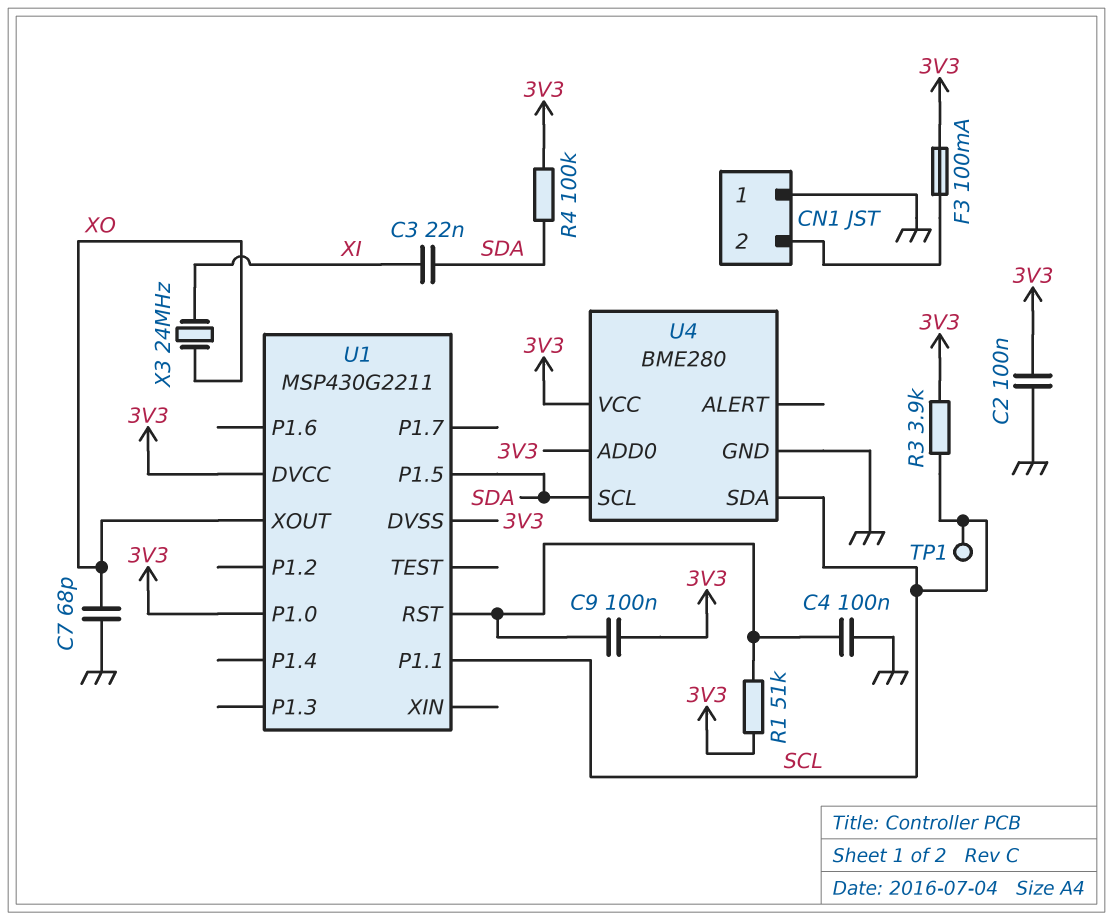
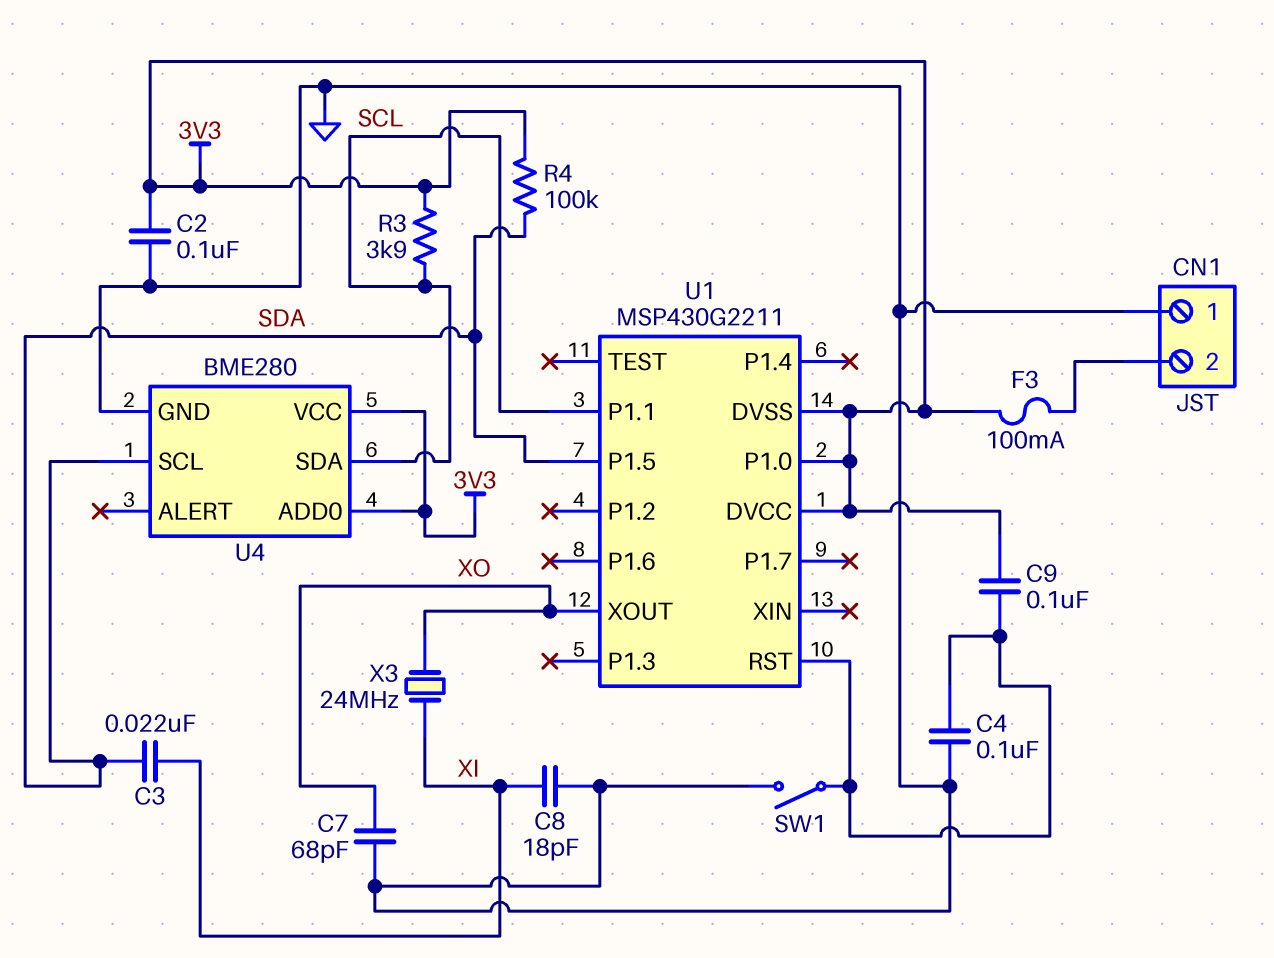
C8: none -> 18pF (GND, XI)
R1: 51k (3V3, U1/RST) -> none
SW1: none -> switch (GND, U1/RST)
TP1: test point (SCL) -> none

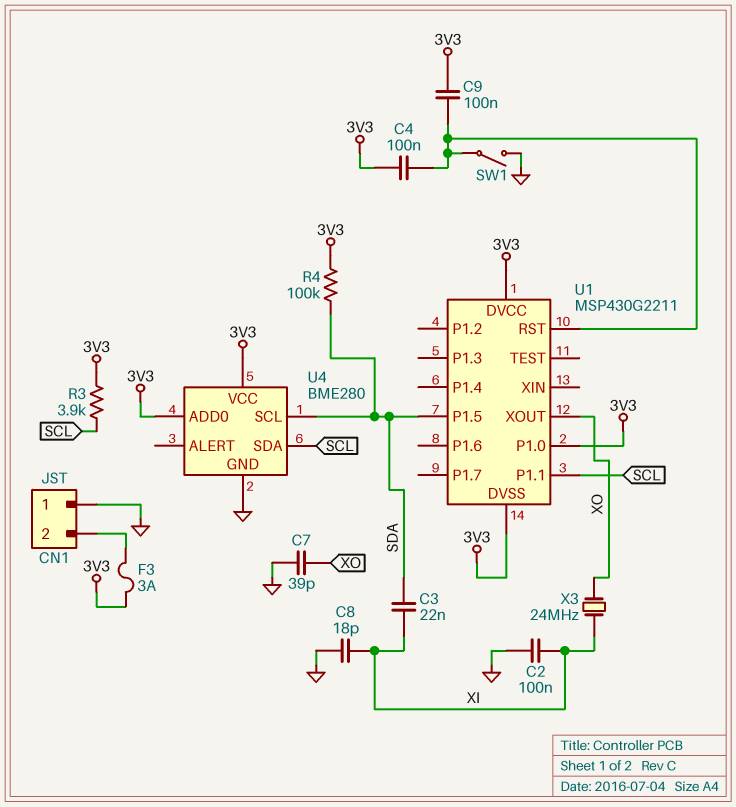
C2: 100nF (3V3, GND) -> 100nF (GND, XI)
C4: 100nF (GND, U1/RST) -> 100nF (3V3, U1/RST)
C7: 68pF (GND, XO) -> 39pF (GND, XO)
F3: 100mA (3V3, CN1/2) -> 3A (3V3, CN1/2)

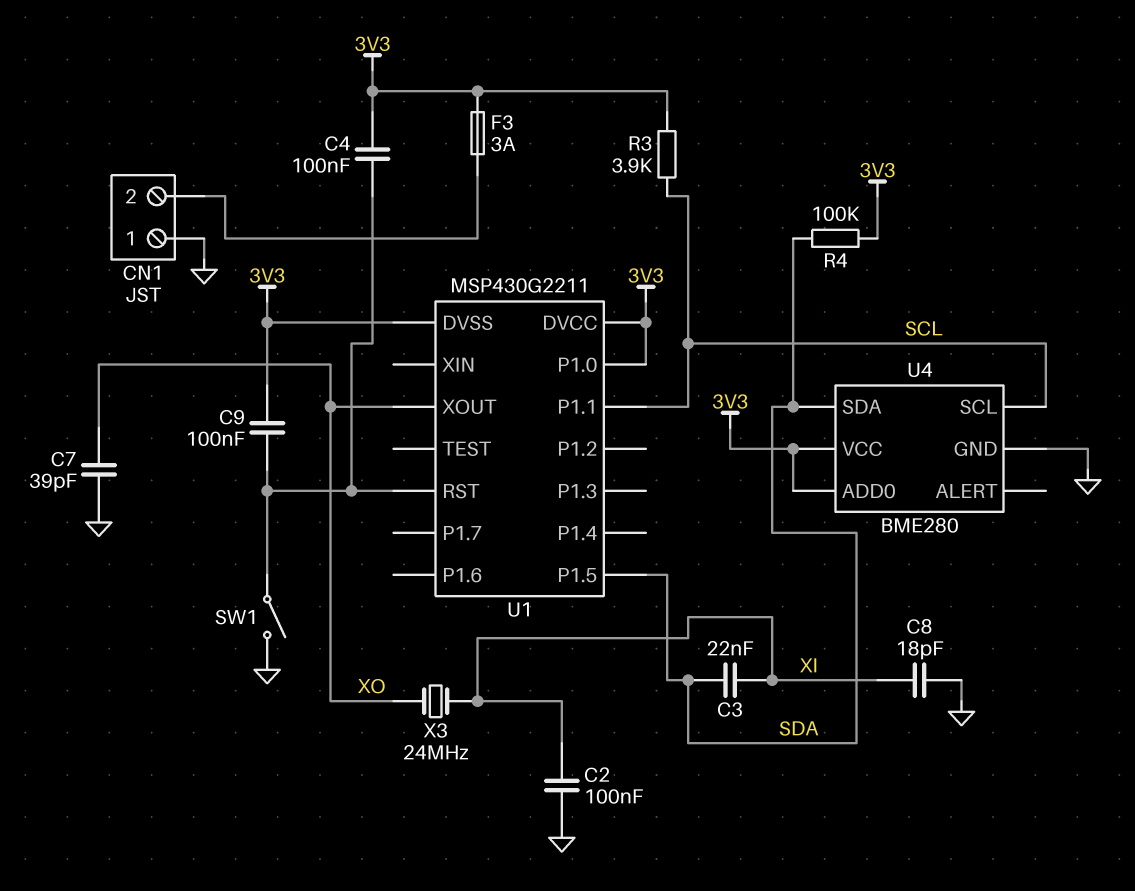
U4 pin SCL: SDA -> SCL
U4 pin SDA: SCL -> SDA

